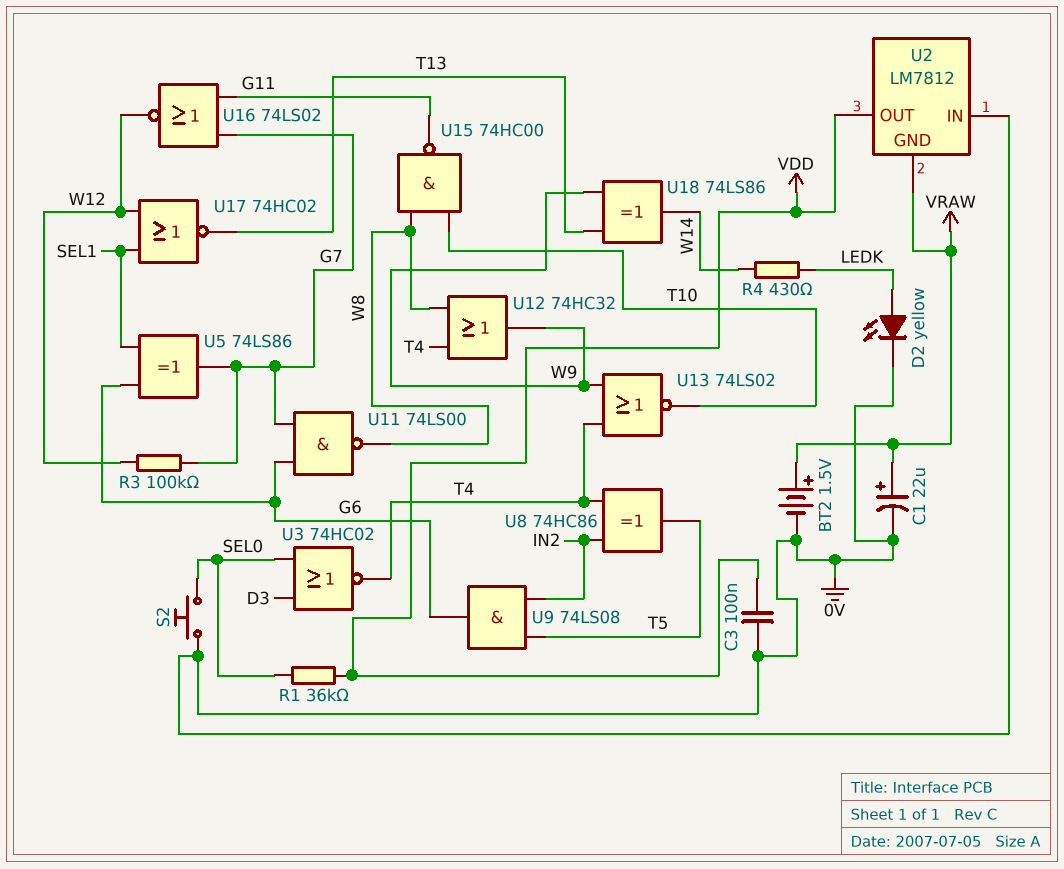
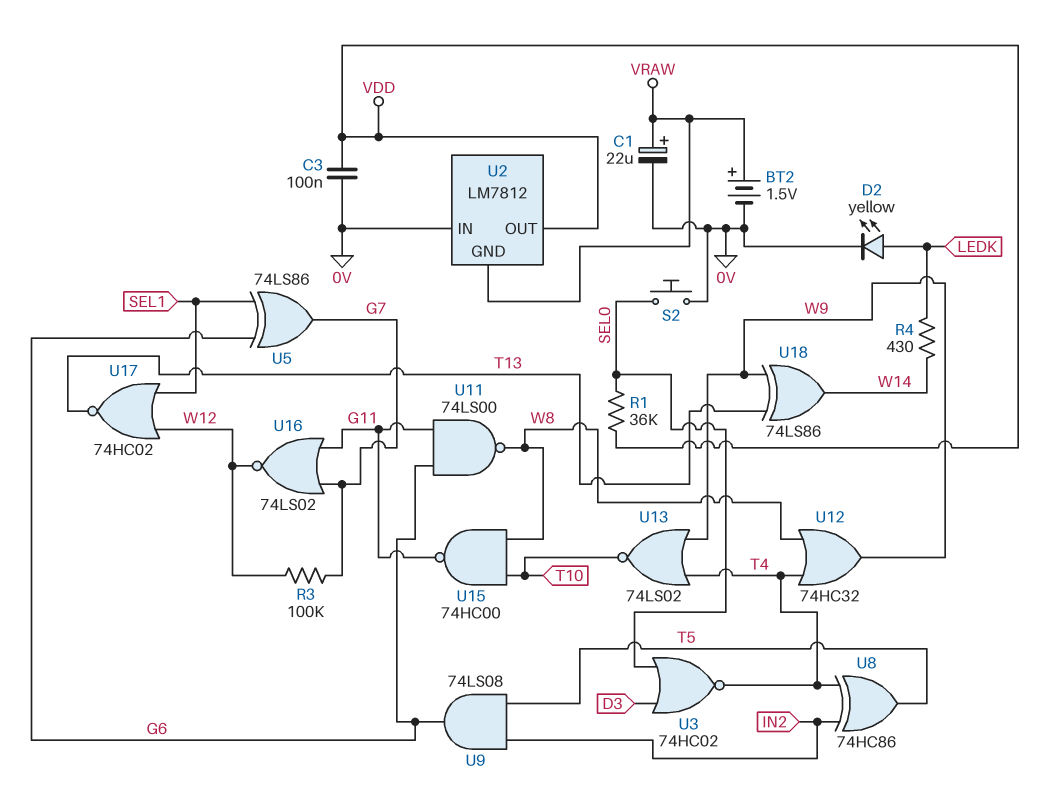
U11: NAND 74LS00 (in G6, in G7, out W8) -> NAND 74LS00 (in G6, in G11, out W8)

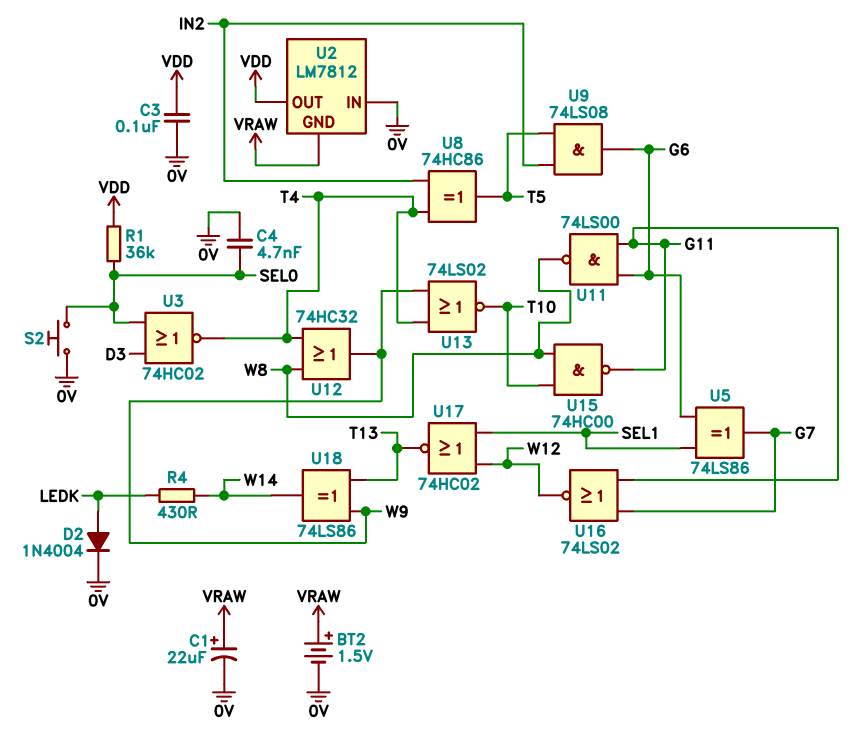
C4: none -> 4.7nF (0V, SEL0)
D2: LED yellow (A LEDK, K 0V) -> diode 1N4004 (A LEDK, K 0V)
R3: 100k (G7, W12) -> none

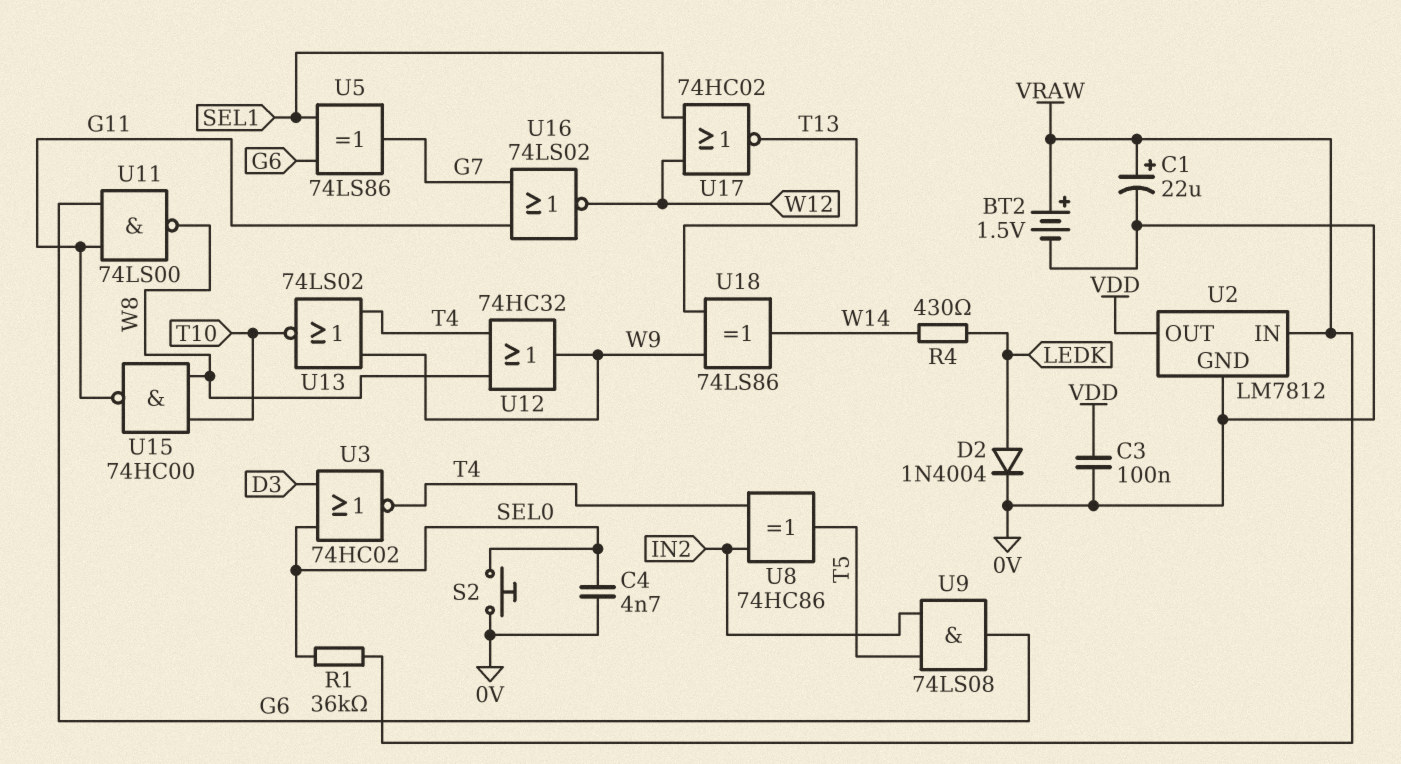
R1: 36k (SEL0, VDD) -> 36k (SEL0, VRAW)
U2 pin GND: VRAW -> 0V
U2 pin IN: 0V -> VRAW

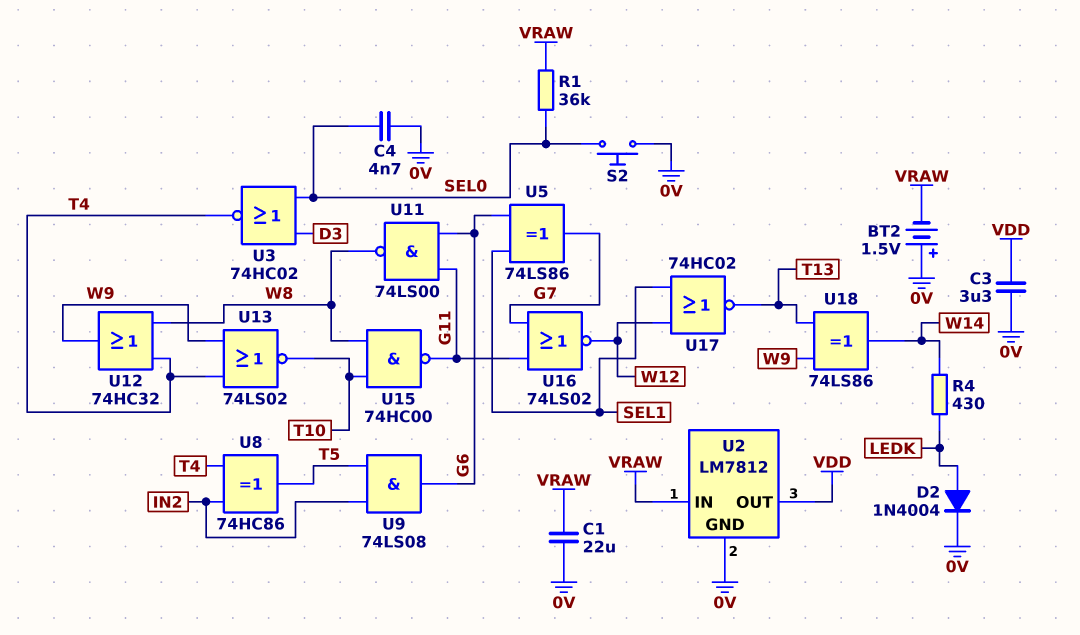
BT2: 1.5V (plus VRAW, minus 0V) -> 1.5V (plus 0V, minus VRAW)
C1: 22uF (plus VRAW, minus 0V) -> 22uF (0V, VRAW)
C3: 100nF (0V, VDD) -> 3.3uF (0V, VDD)

